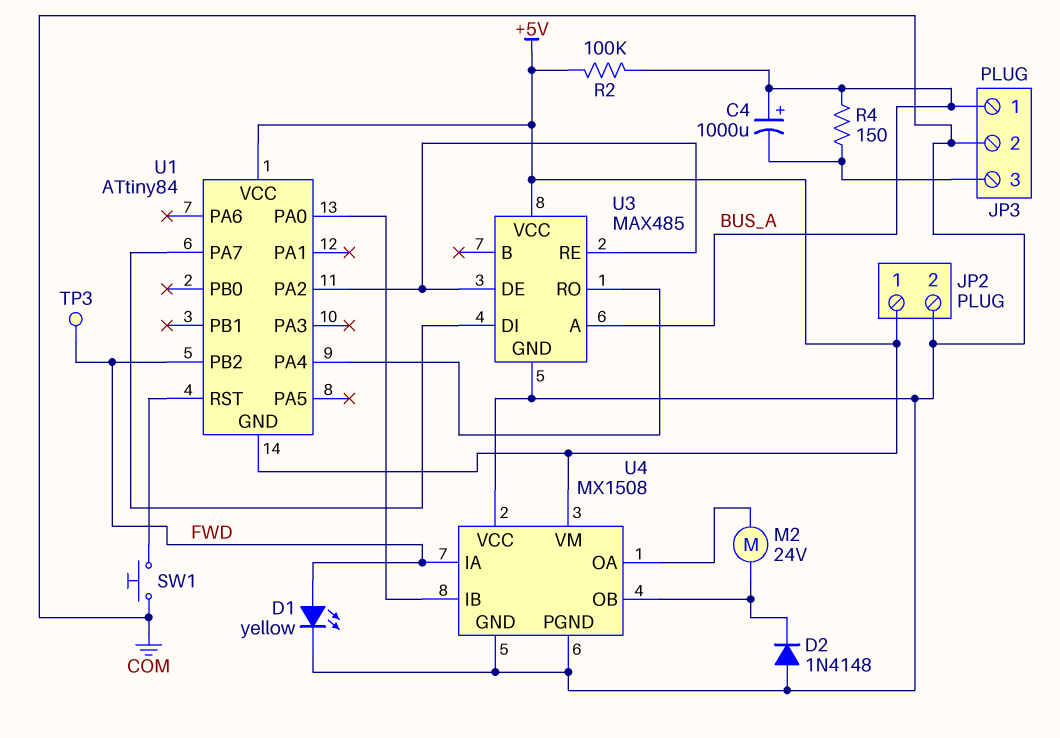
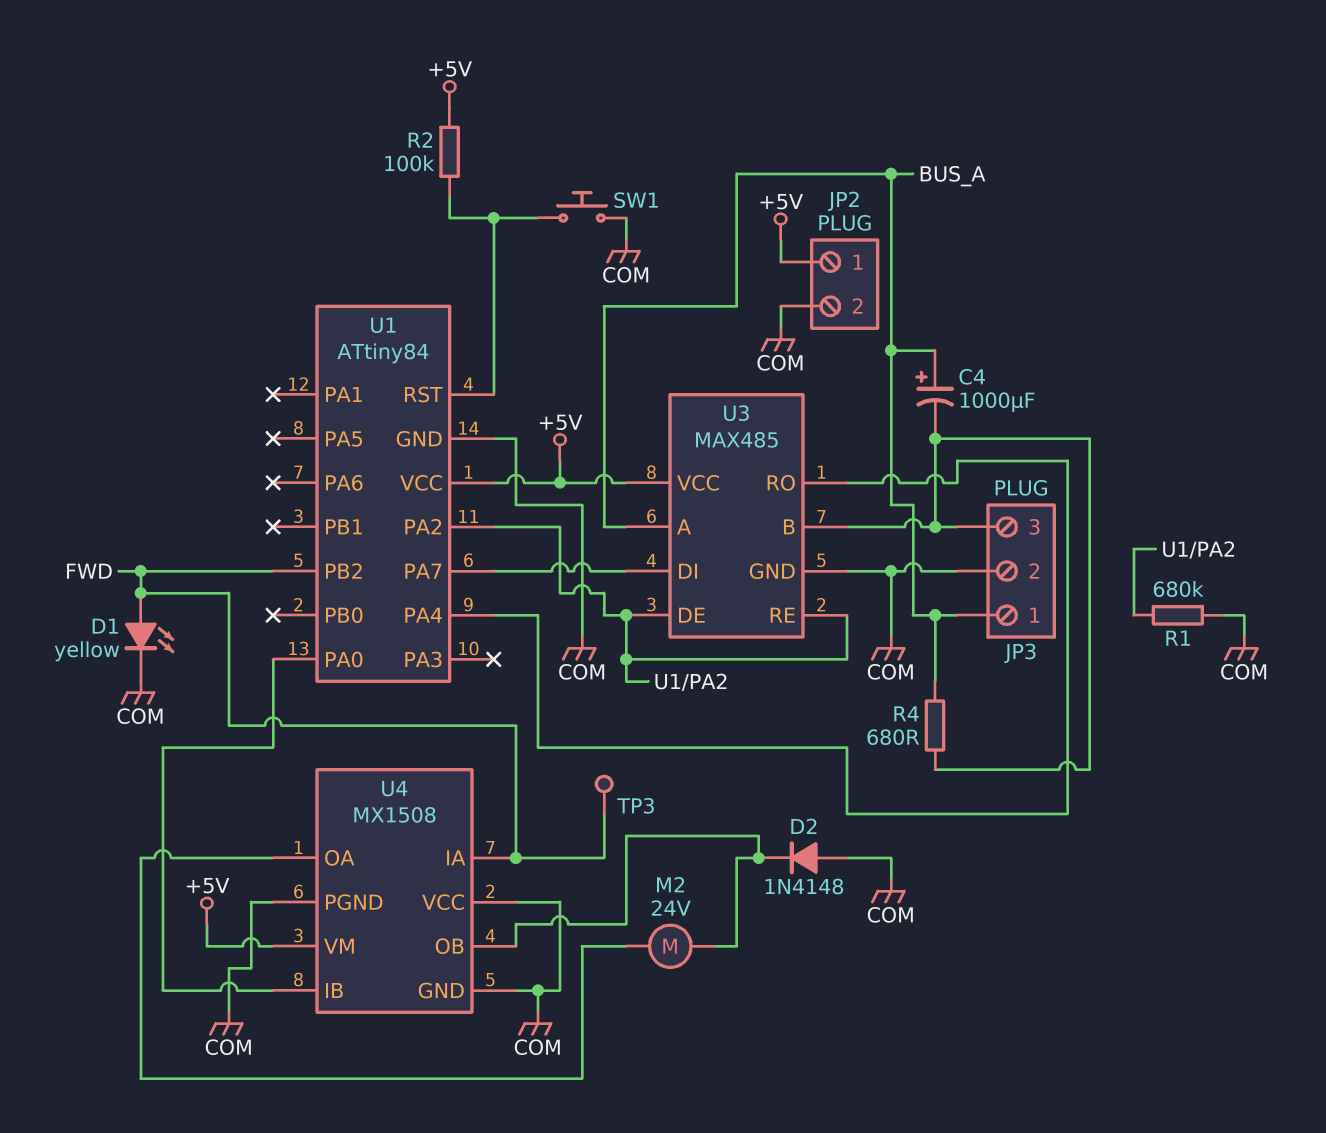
R1: none -> 680k (COM, U1/PA2)
R2: 100k (+5V, BUS_A) -> 100k (+5V, U1/RST)
R4: 150 (BUS_A, JP3/3) -> 680 (BUS_A, JP3/3)
U1 pin GND: +5V -> COM
U3 pin B: none -> JP3/3

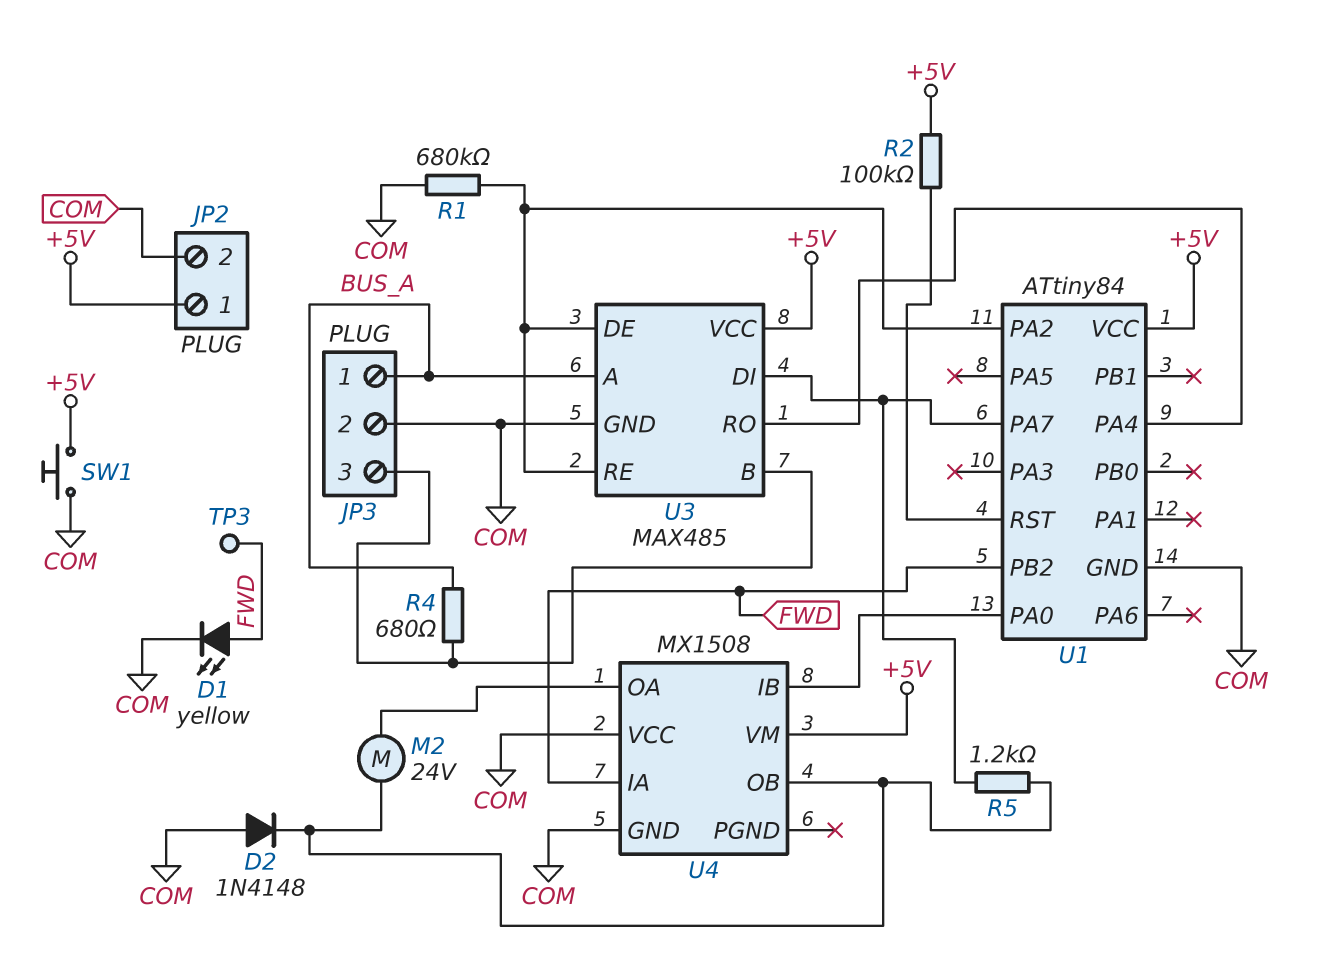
C4: 1000uF (plus BUS_A, minus JP3/3) -> none
R5: none -> 1.2k (U1/PA7, U4/OB)
SW1: button (COM, U1/RST) -> button (+5V, COM)
U4 pin PGND: COM -> none

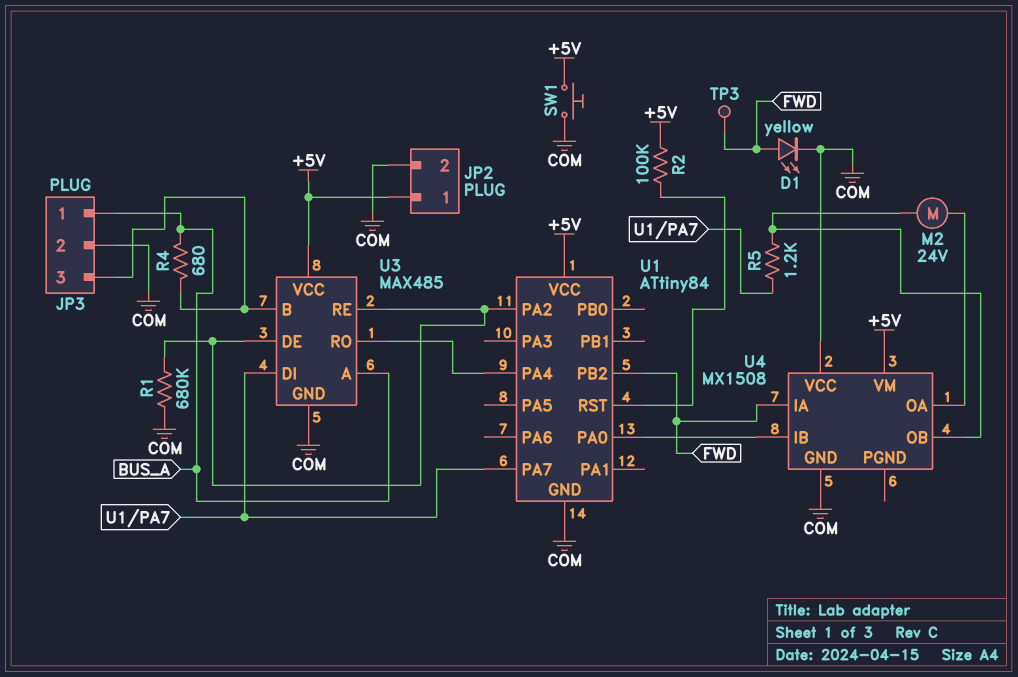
D2: diode 1N4148 (A COM, K U4/OB) -> none

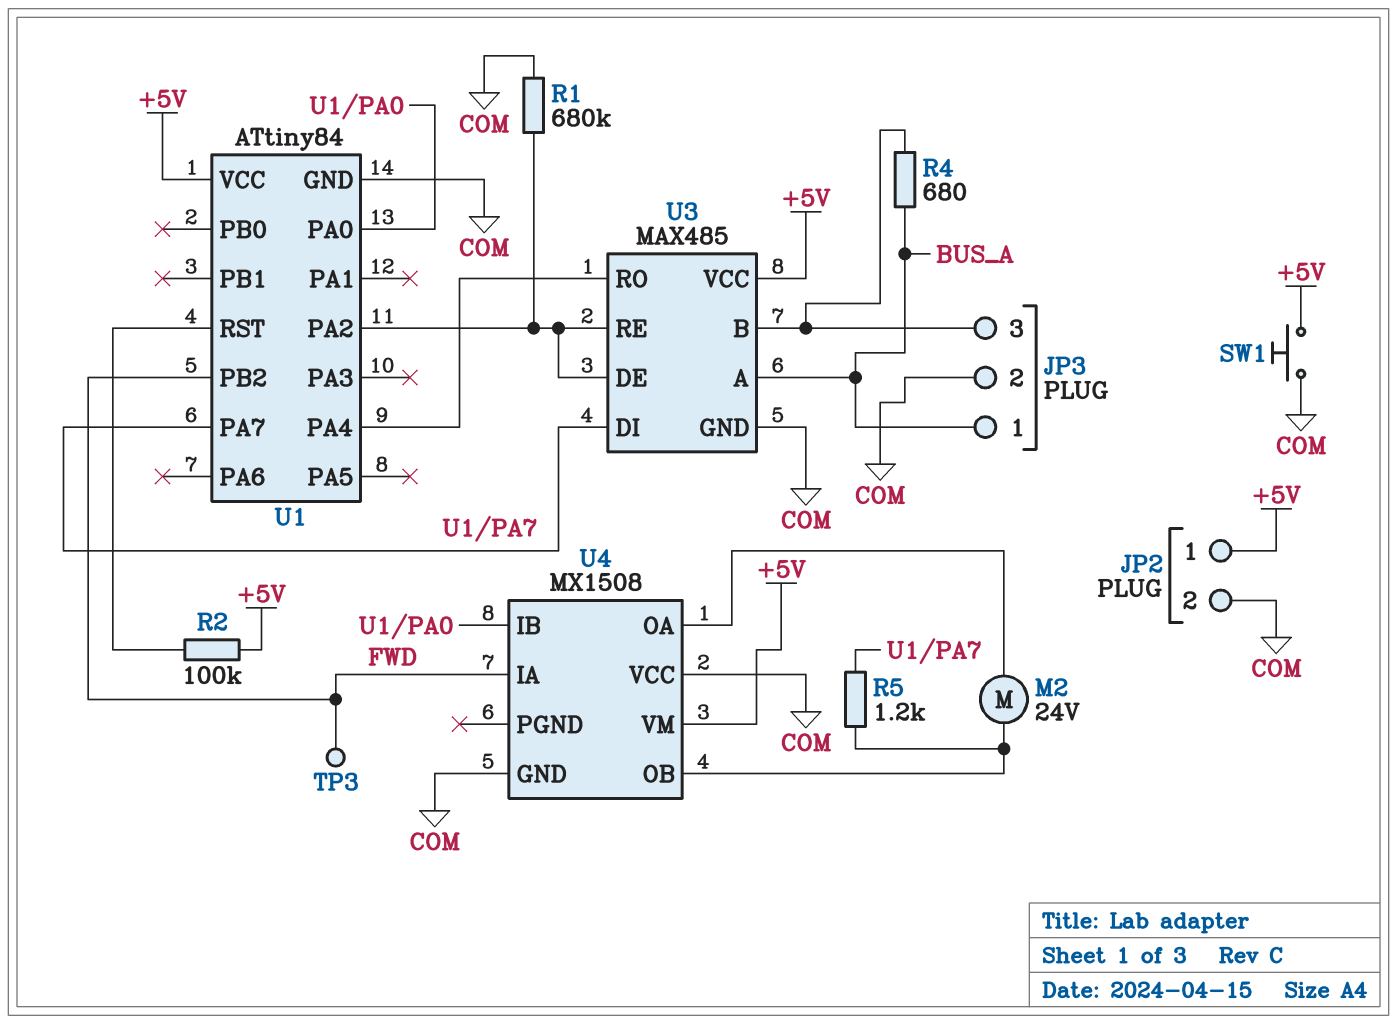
D1: LED yellow (A FWD, K COM) -> none

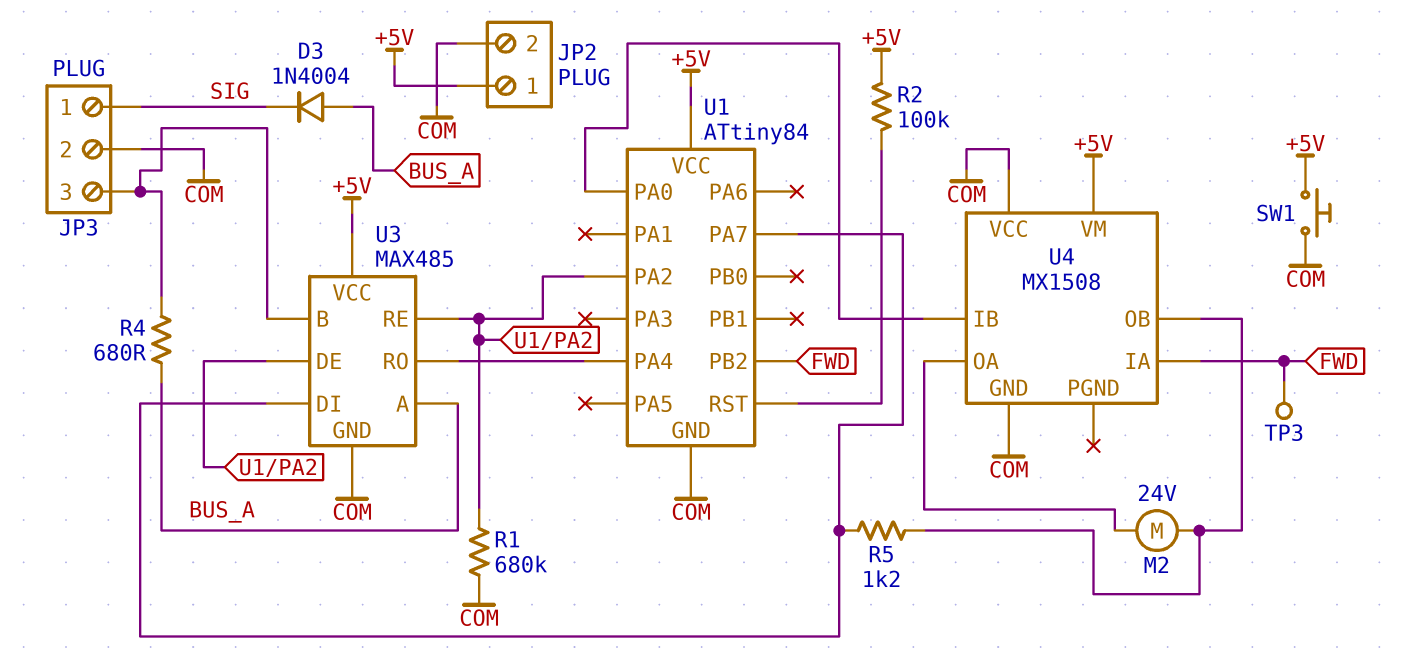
D3: none -> diode 1N4004 (A BUS_A, K SIG)
JP3 pin 1: BUS_A -> SIG

